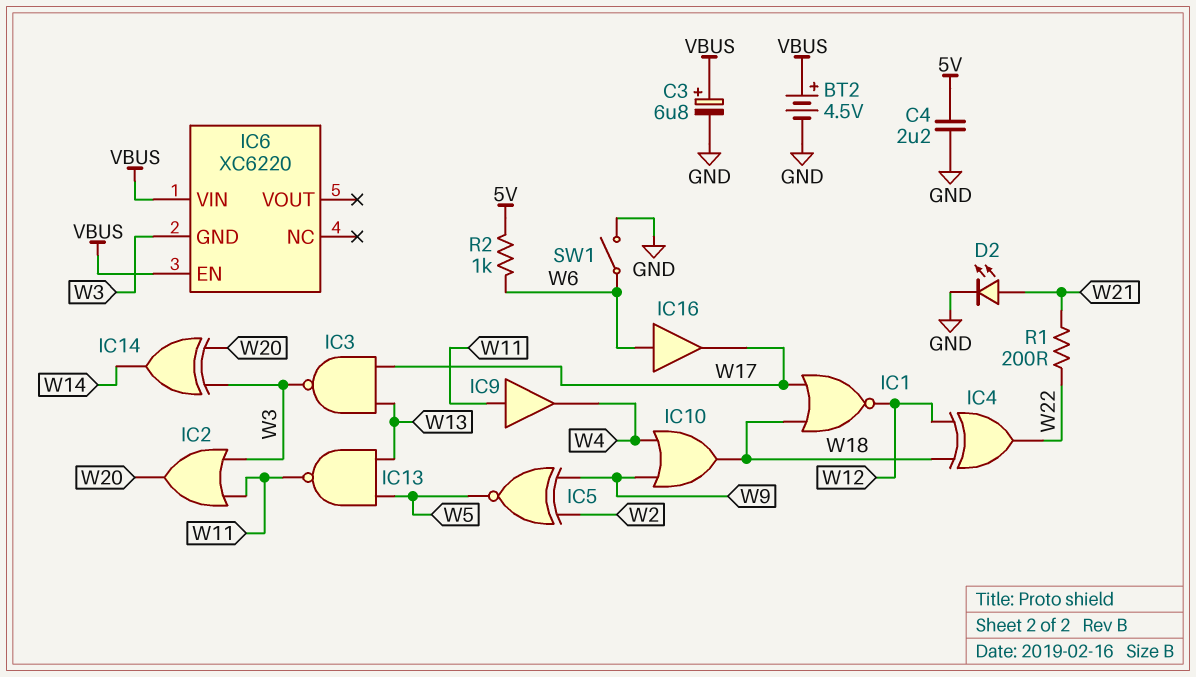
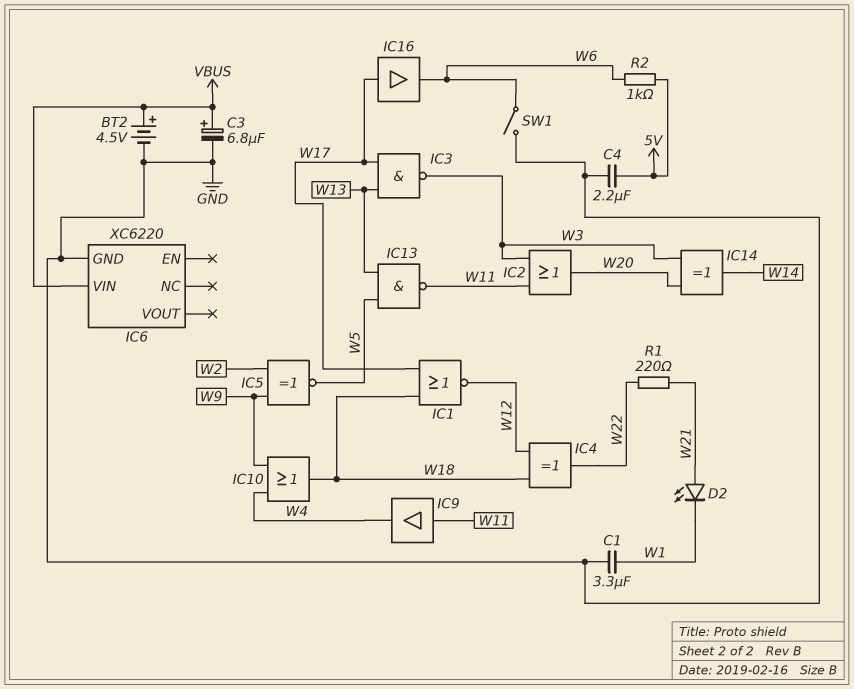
C1: none -> 3.3uF (GND, W1)
D2: LED (A W21, K GND) -> LED (A W21, K W1)
IC6 pin EN: VBUS -> none
IC6 pin GND: W3 -> GND
IC16: buffer (in W6, out W17) -> buffer (in W17, out W6)
R1: 200 (W21, W22) -> 220 (W21, W22)

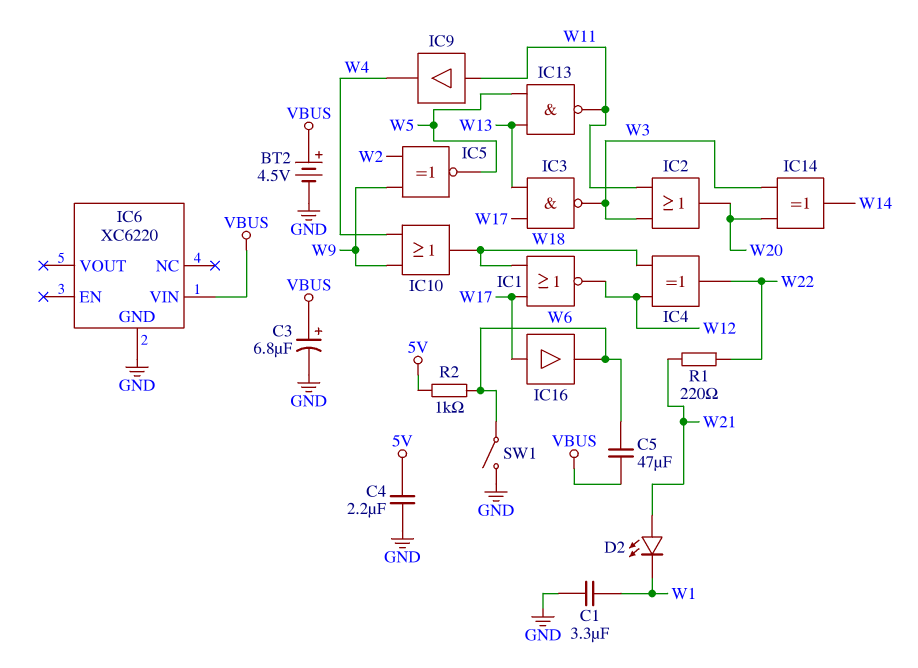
C5: none -> 47uF (VBUS, W6)

